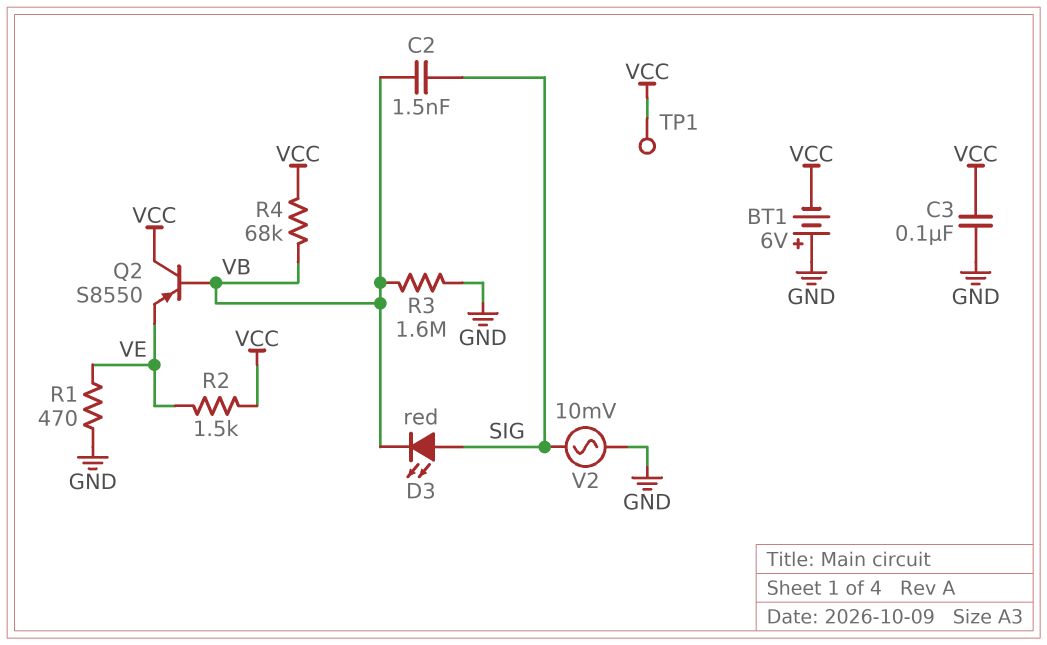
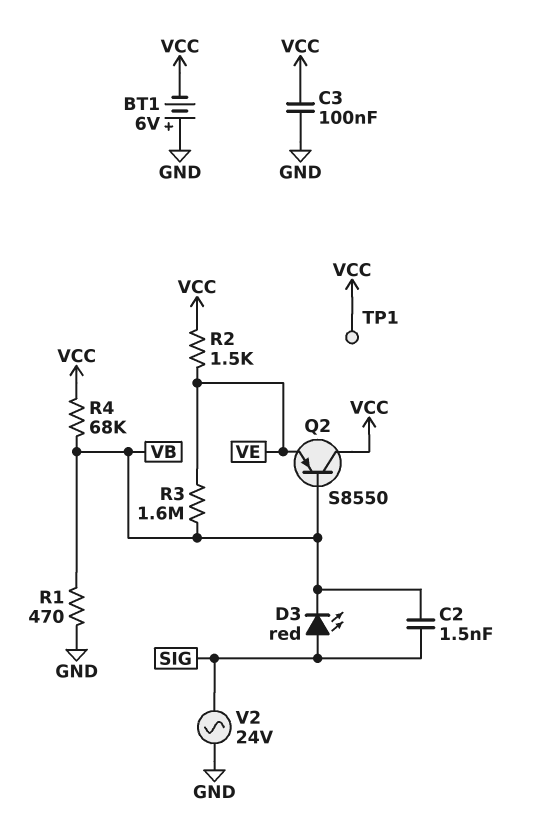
R1: 470 (GND, VE) -> 470 (GND, VB)
R3: 1.6M (GND, VB) -> 1.6M (VB, VE)
V2: AC 10mV (GND, SIG) -> AC 24V (GND, SIG)

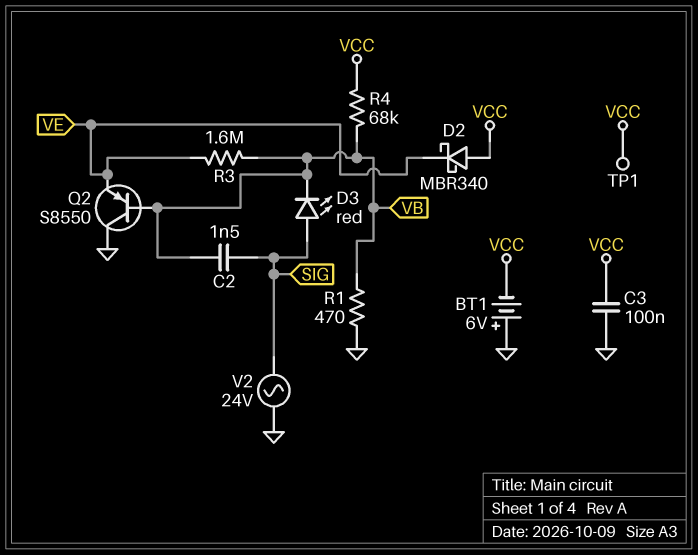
D2: none -> schottky MBR340 (A VCC, K VE)
Q2: PNP S8550 (B VB, C VCC, E VE) -> PNP S8550 (B VB, C GND, E VE)
R2: 1.5k (VCC, VE) -> none

